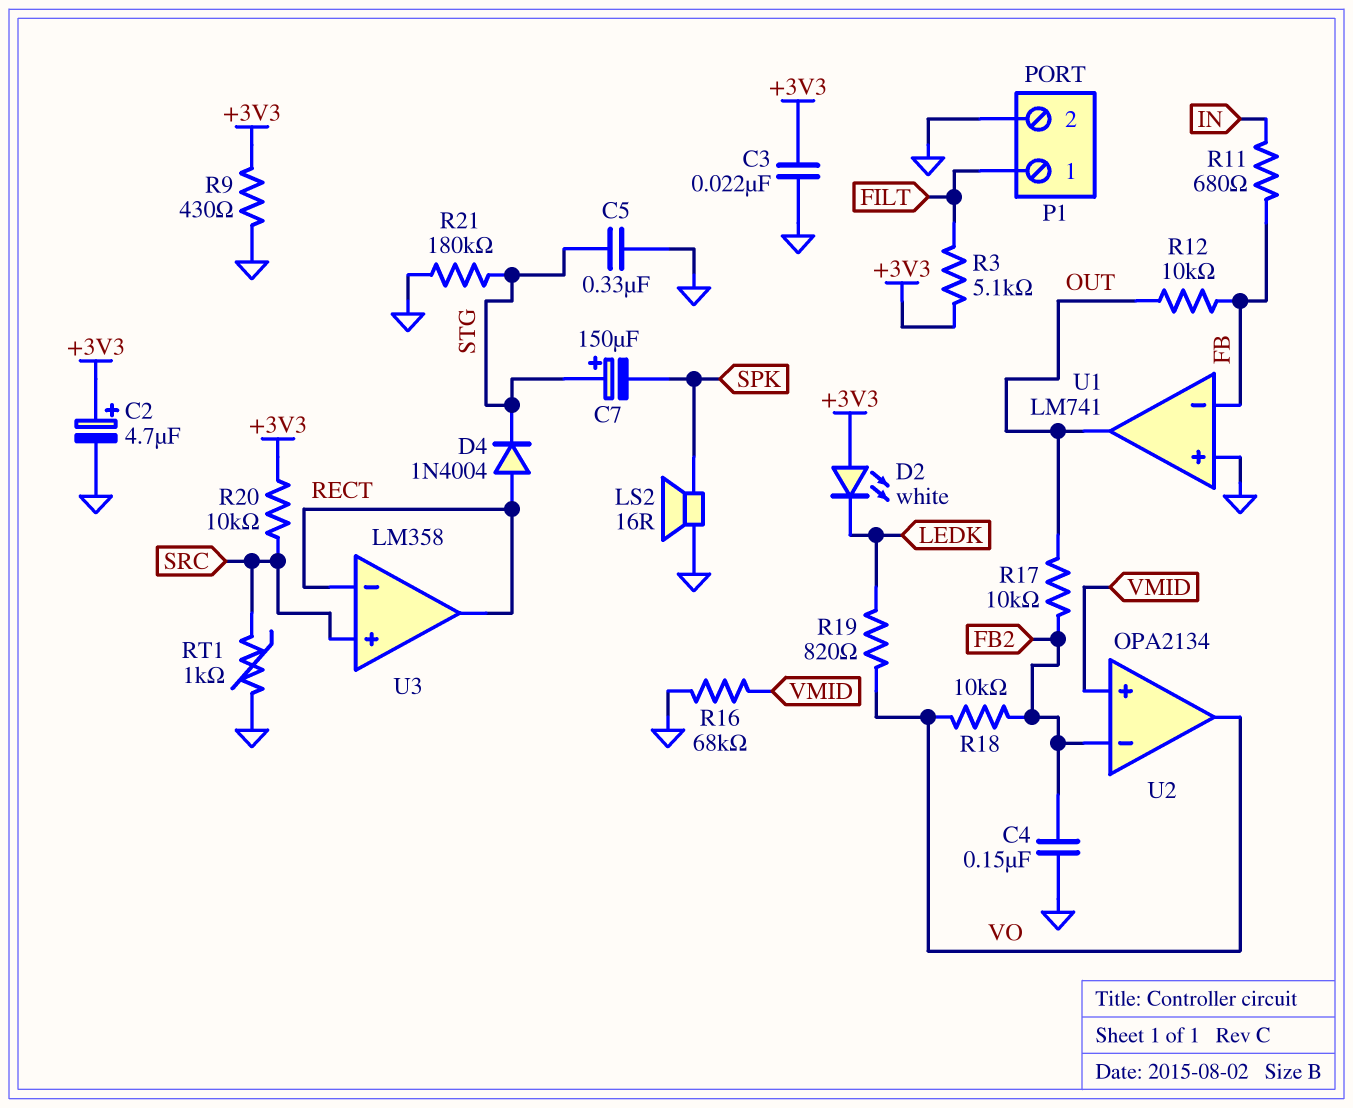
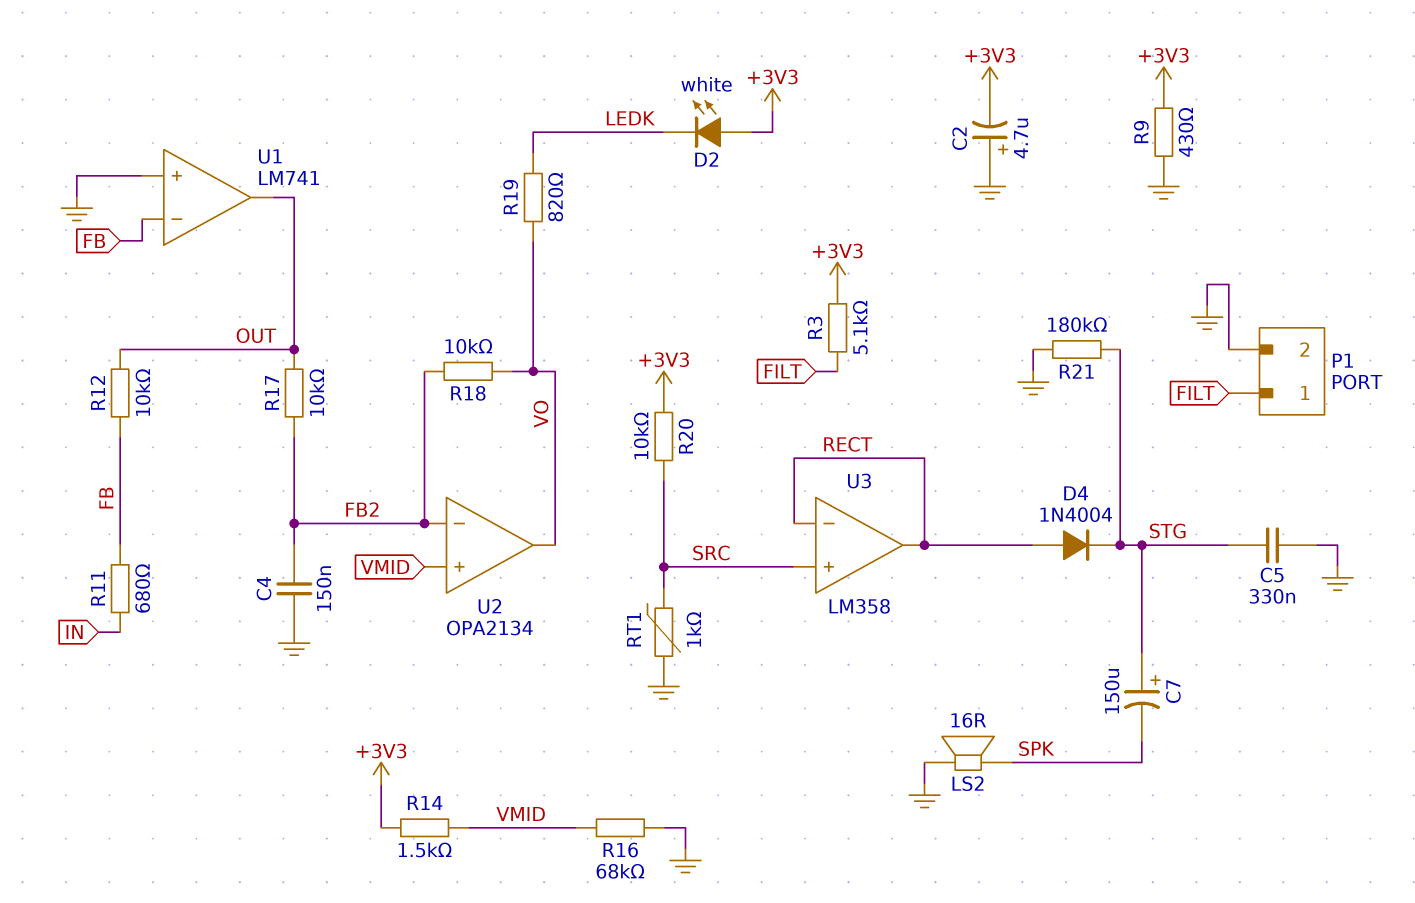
C2: 4.7uF (plus +3V3, minus GND) -> 4.7uF (plus GND, minus +3V3)
C3: 22nF (+3V3, GND) -> none
R14: none -> 1.5k (+3V3, VMID)

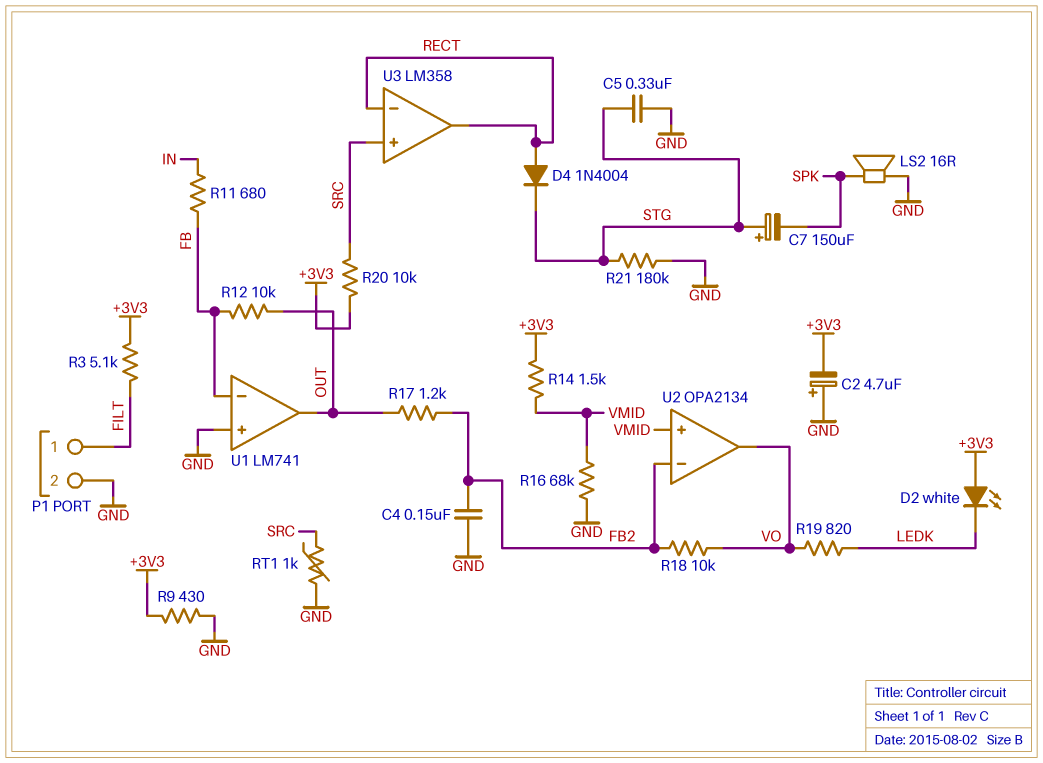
R17: 10k (FB2, OUT) -> 1.2k (FB2, OUT)

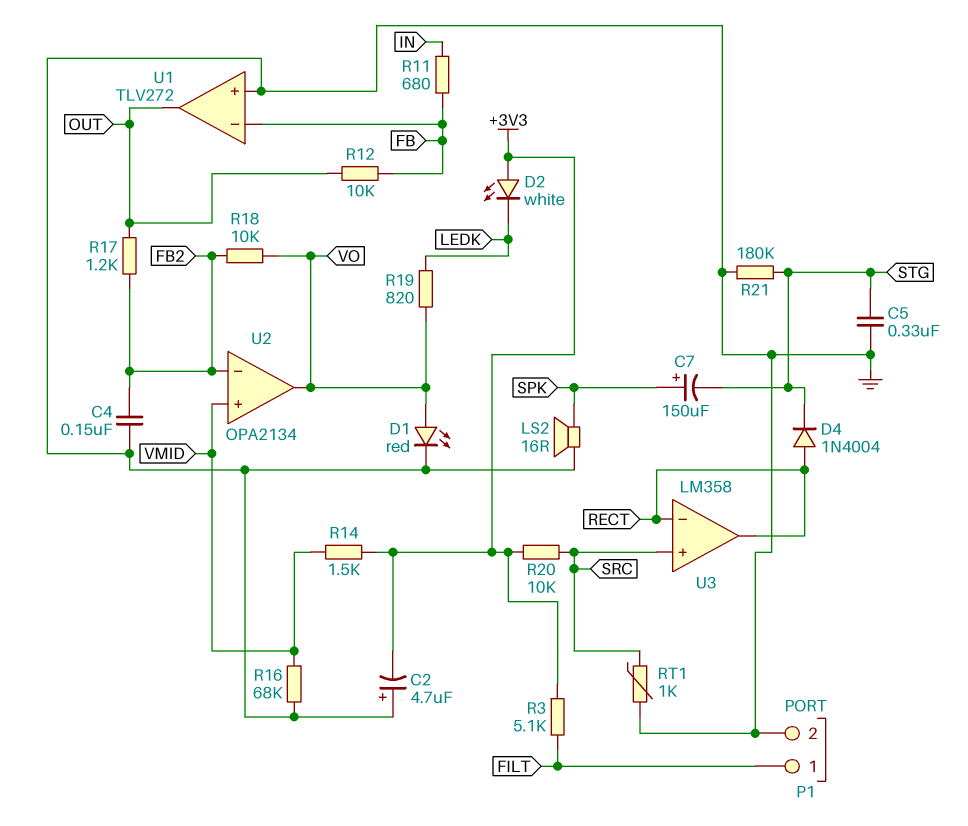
C7: 150uF (plus STG, minus SPK) -> 150uF (plus SPK, minus STG)
D1: none -> LED red (A VO, K GND)
R9: 430 (+3V3, GND) -> none
U1: LM741 -> TLV272

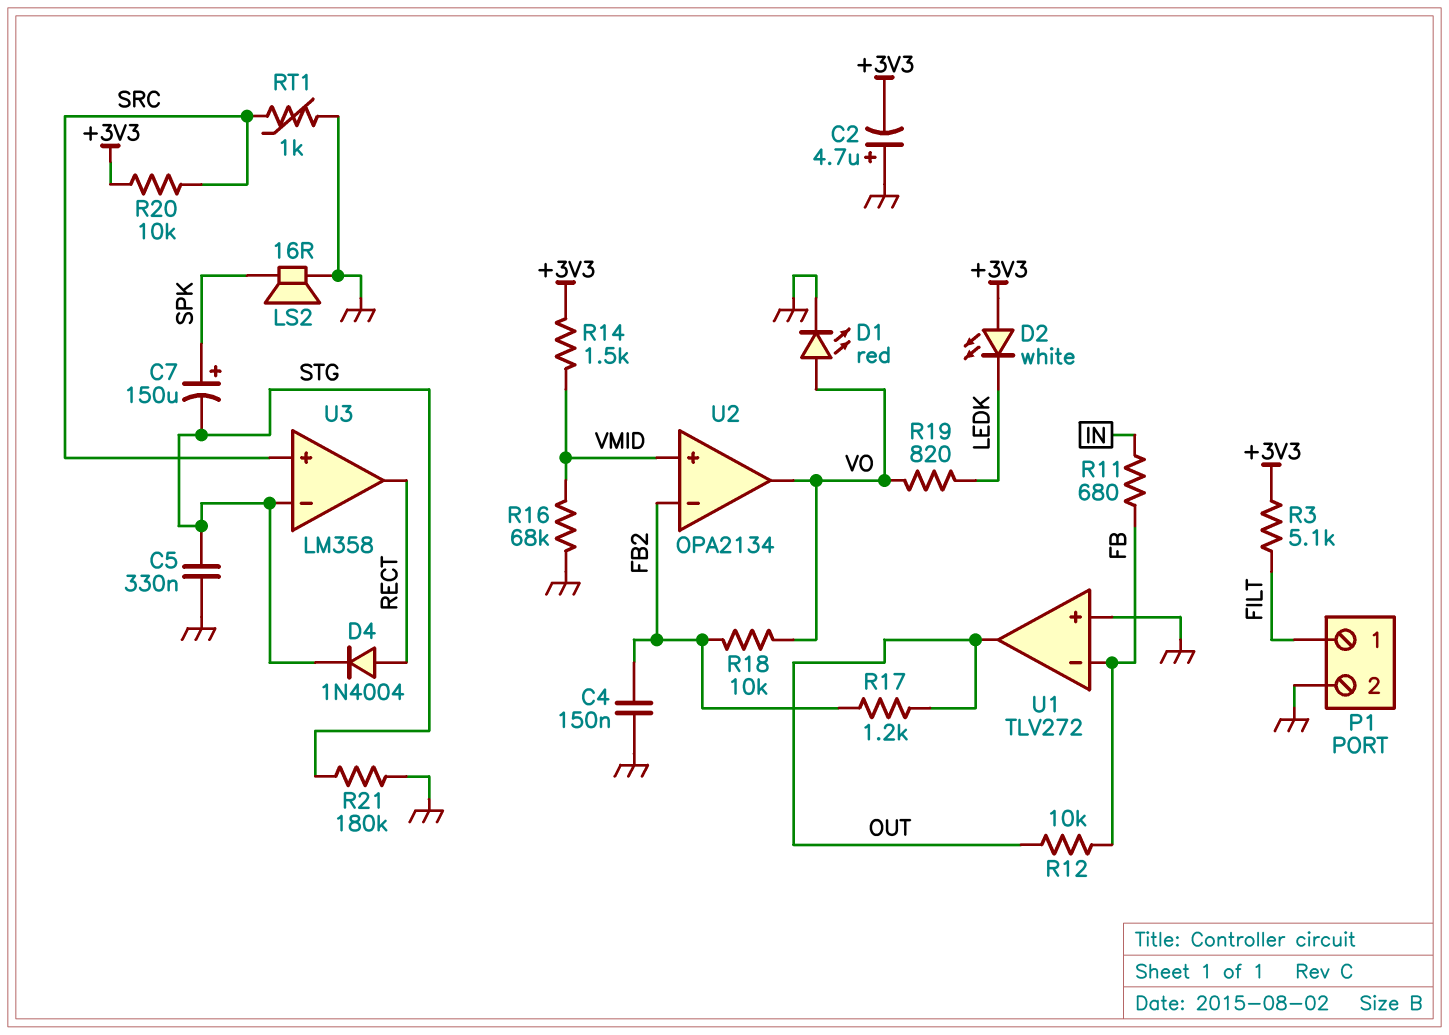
U3 pin in-: RECT -> STG

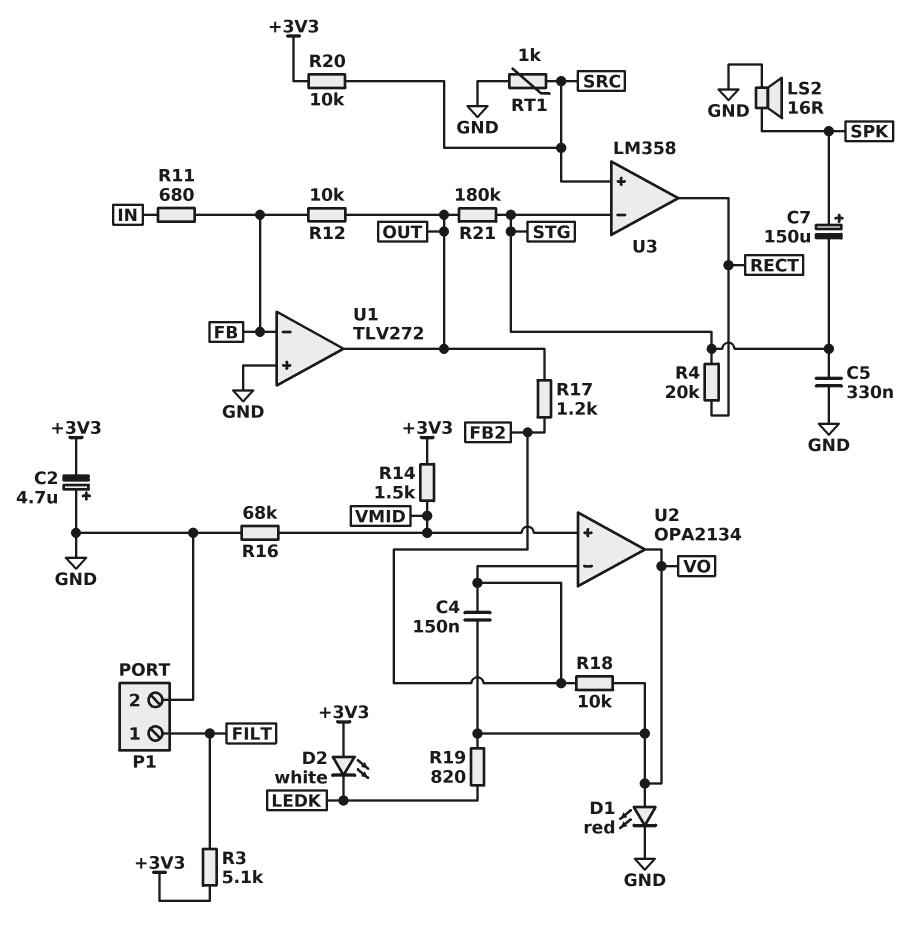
C4: 150nF (FB2, GND) -> 150nF (FB2, VO)
D4: diode 1N4004 (A RECT, K STG) -> none
R4: none -> 20k (RECT, STG)
R21: 180k (GND, STG) -> 180k (OUT, STG)

